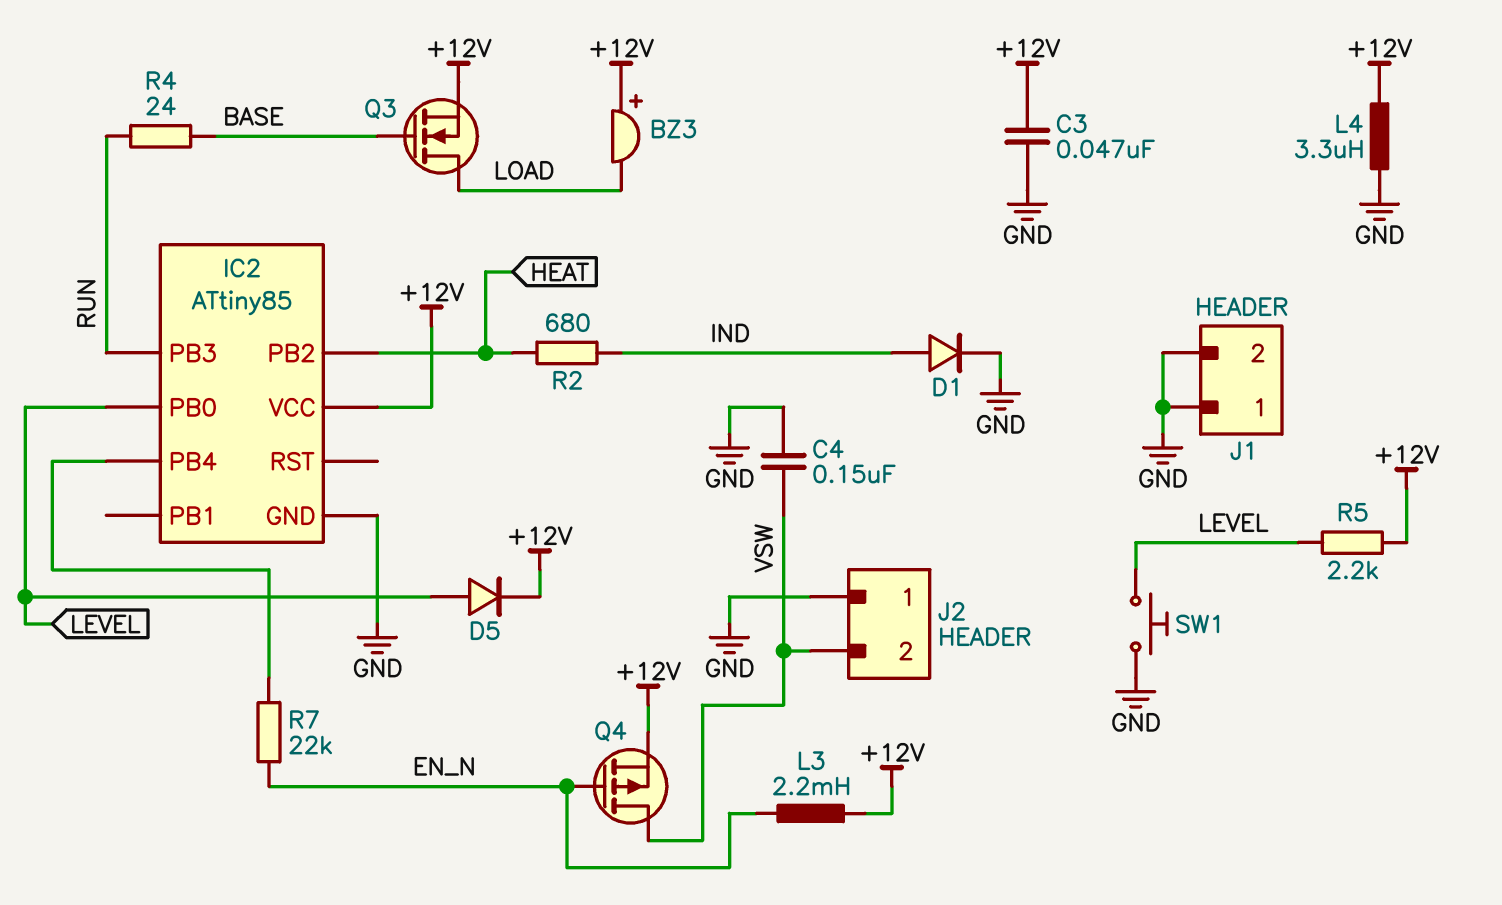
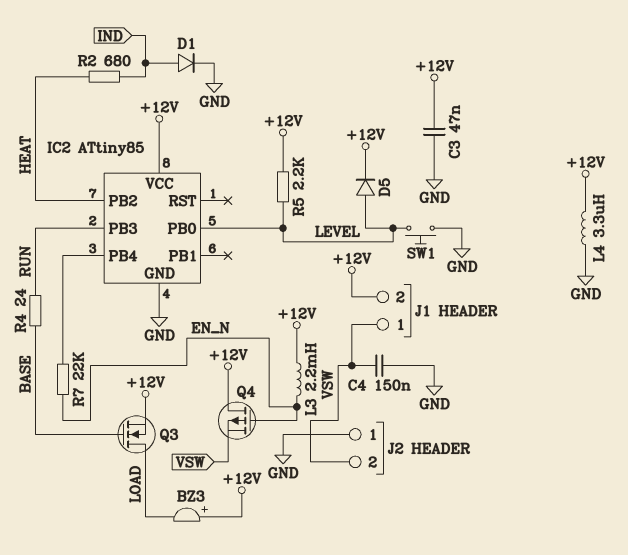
J1 pin 1: GND -> VSW
J1 pin 2: GND -> +12V
Q4: PMOS (G EN_N, D VSW, S +12V) -> PMOS (G EN_N, D +12V, S VSW)

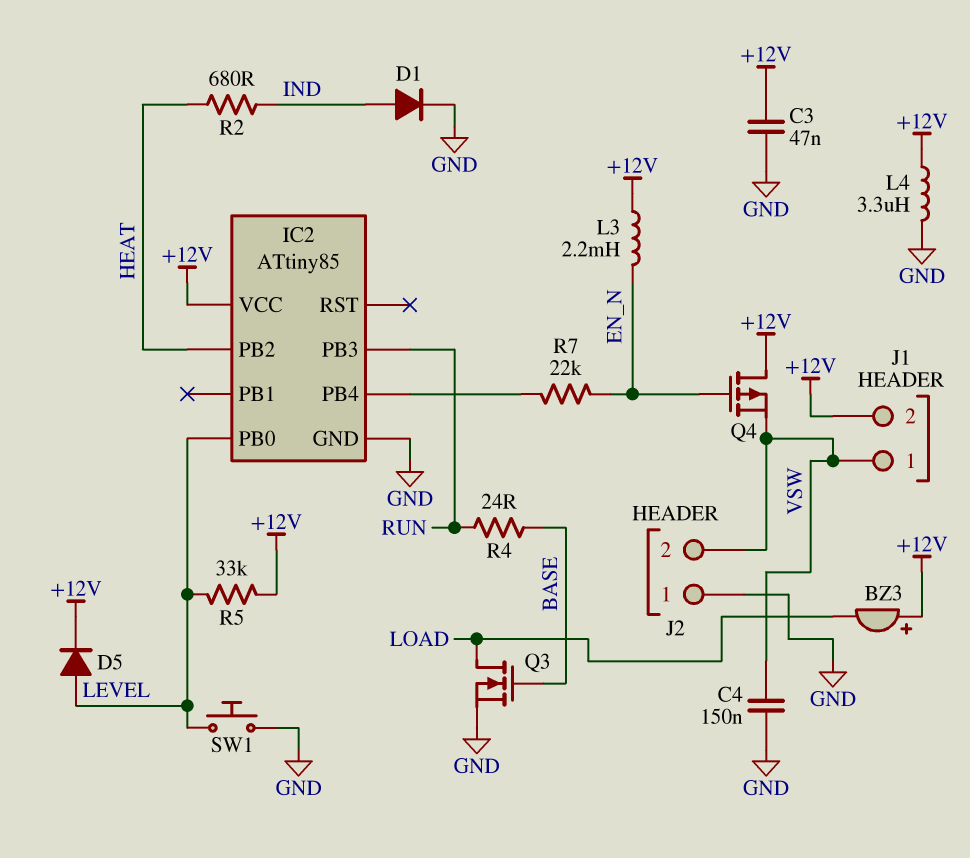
Q3: NMOS (G BASE, D LOAD, S +12V) -> NMOS (G BASE, D LOAD, S GND)
R5: 2.2k (+12V, LEVEL) -> 33k (+12V, LEVEL)

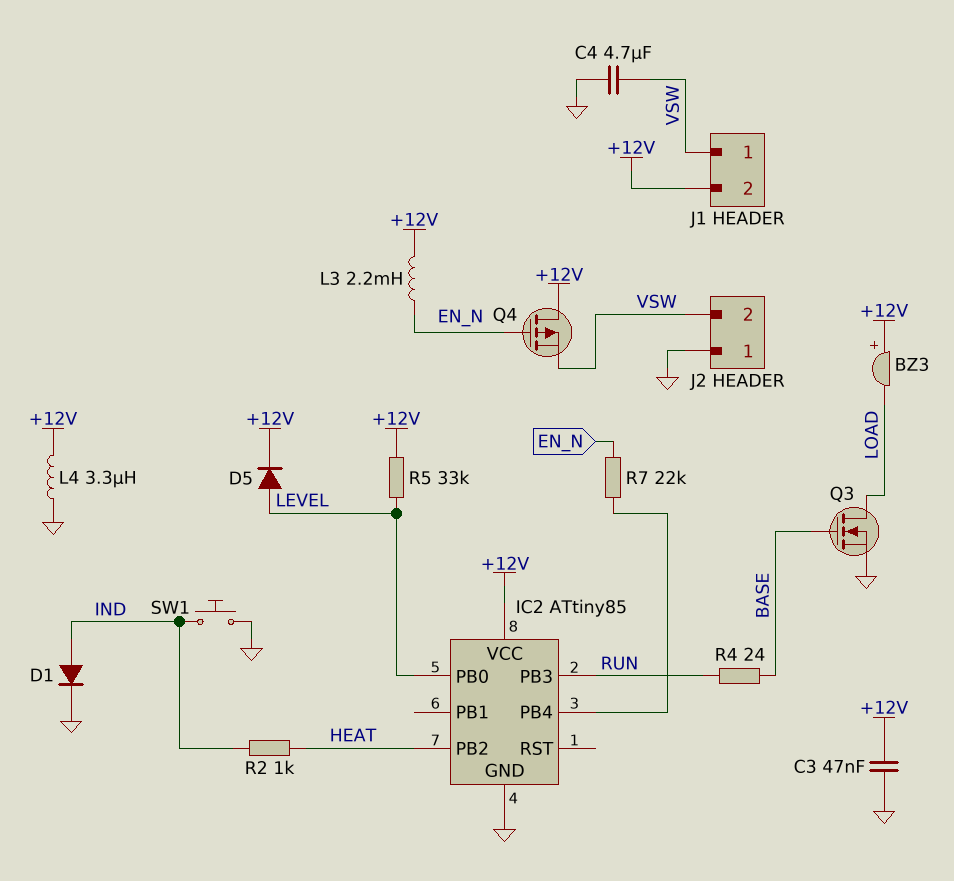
C4: 150nF (GND, VSW) -> 4.7uF (GND, VSW)
R2: 680 (HEAT, IND) -> 1k (HEAT, IND)
SW1: button (GND, LEVEL) -> button (GND, IND)

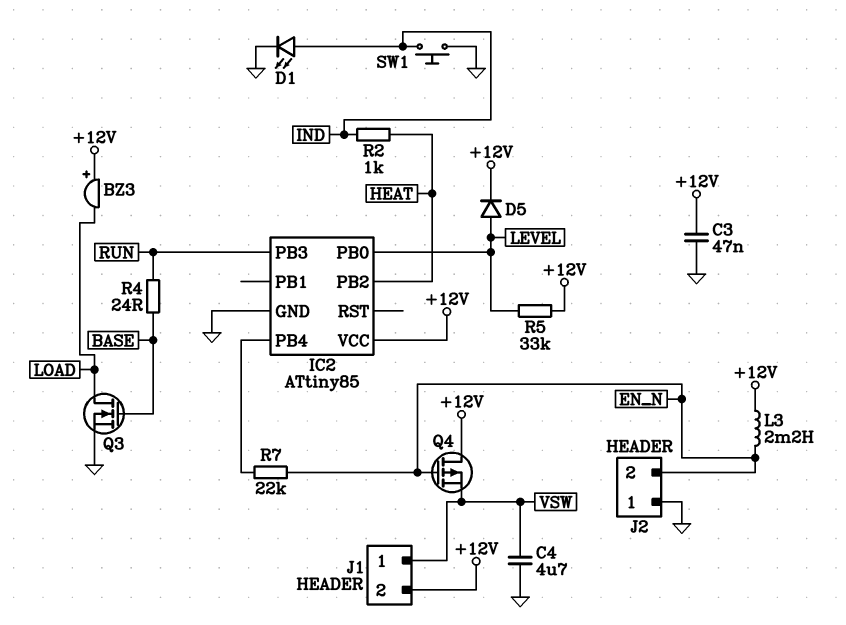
D1: diode (A IND, K GND) -> LED (A IND, K GND)
J2 pin 2: VSW -> EN_N
L4: 3.3uH (+12V, GND) -> none

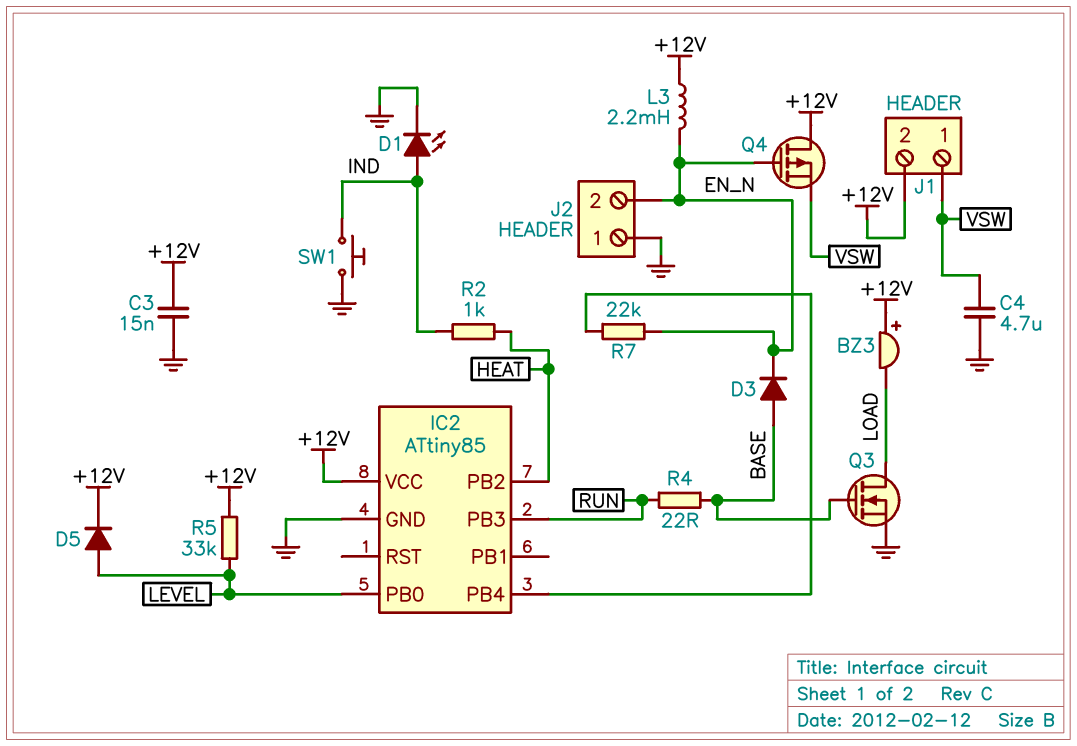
C3: 47nF (+12V, GND) -> 15nF (+12V, GND)
D3: none -> diode (A BASE, K EN_N)
R4: 24 (BASE, RUN) -> 22 (BASE, RUN)

